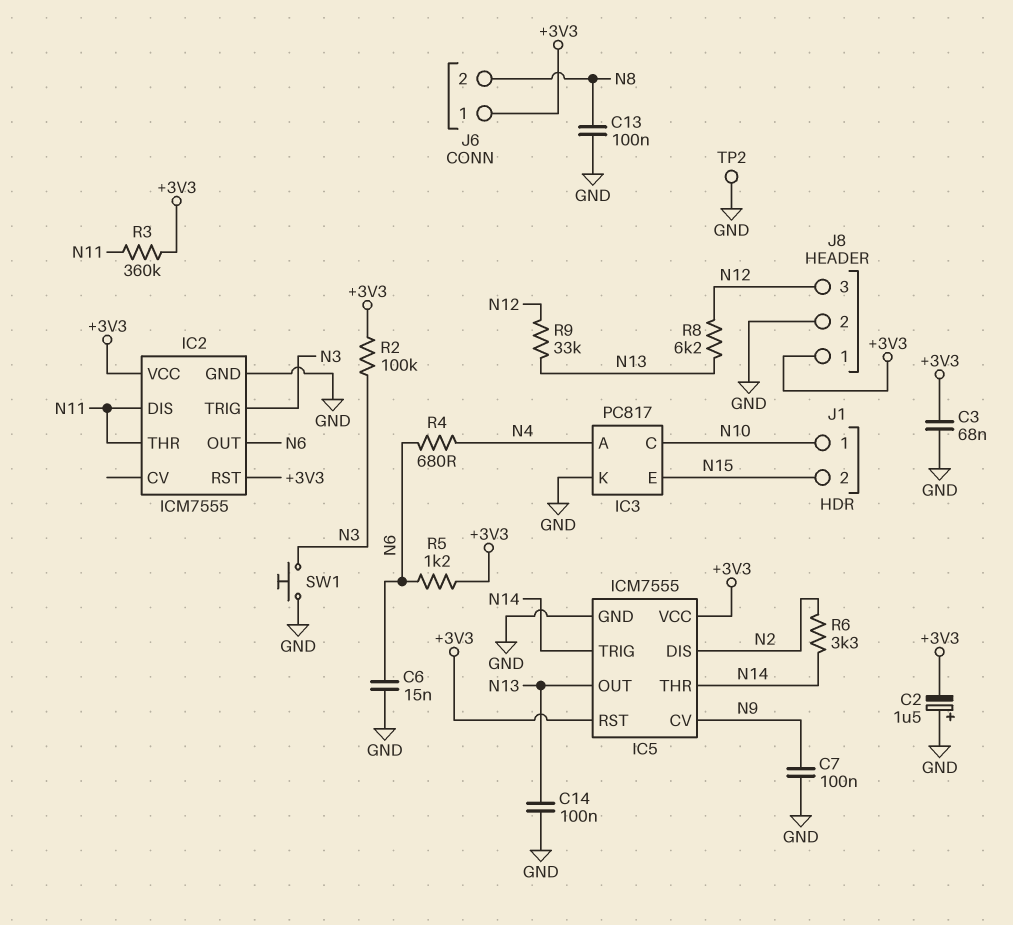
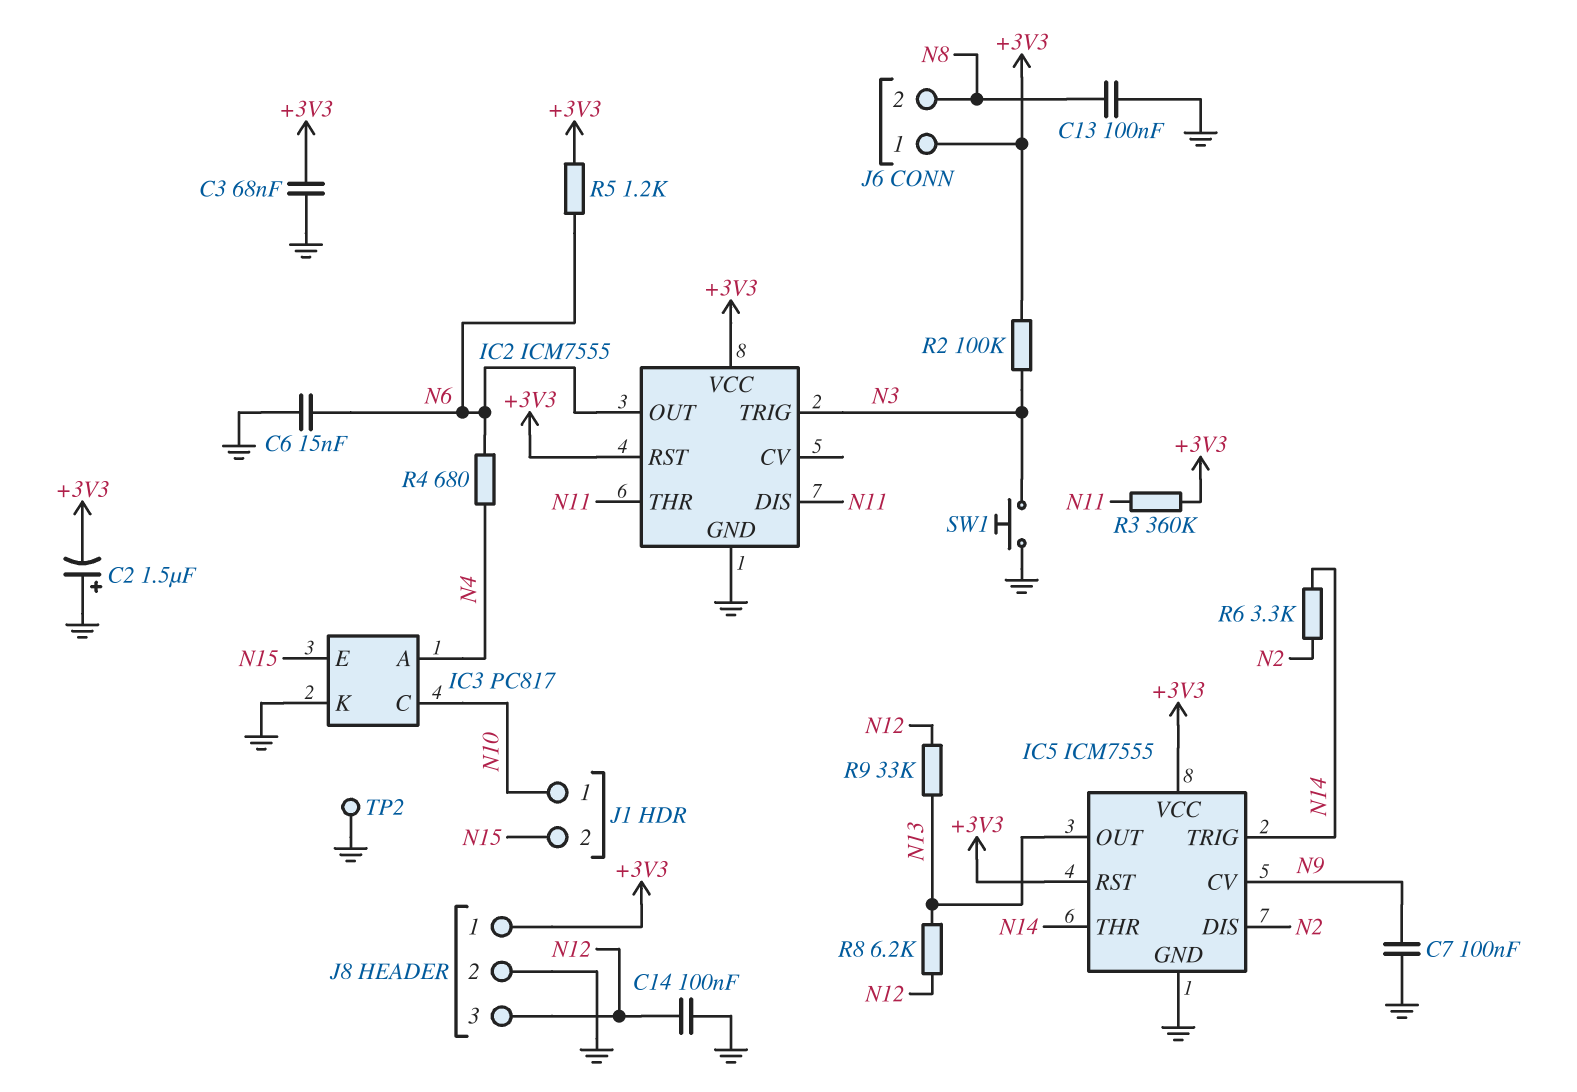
C14: 100nF (GND, N13) -> 100nF (GND, N12)

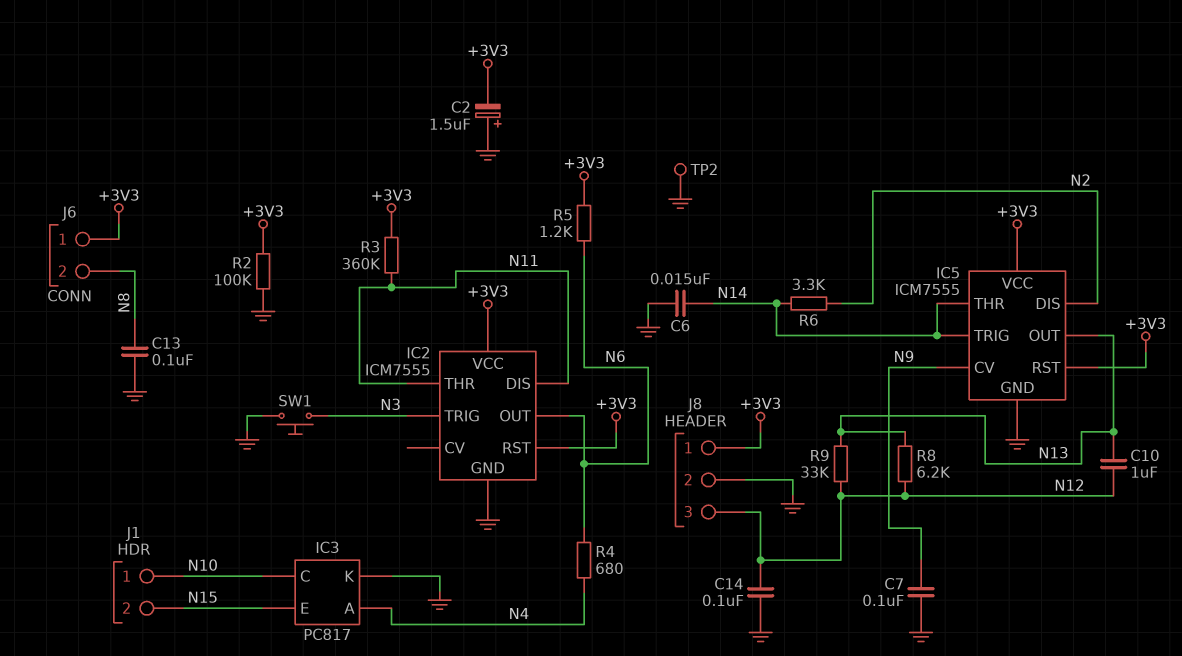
C3: 68nF (+3V3, GND) -> none
C6: 15nF (GND, N6) -> 15nF (GND, N14)
C10: none -> 1uF (N12, N13)
R2: 100k (+3V3, N3) -> 100k (+3V3, GND)

